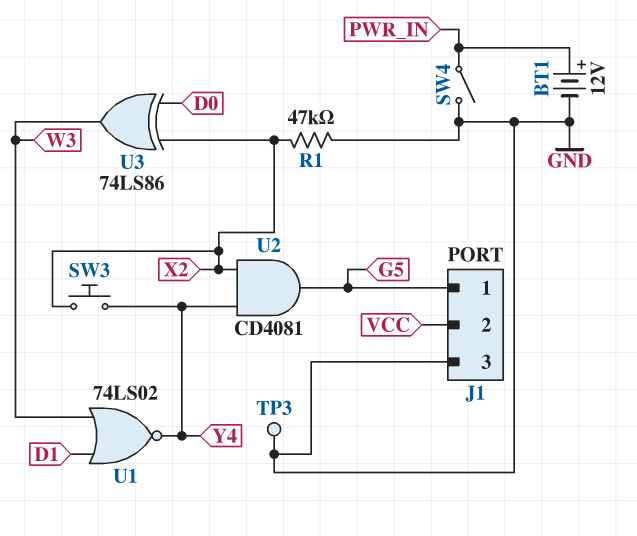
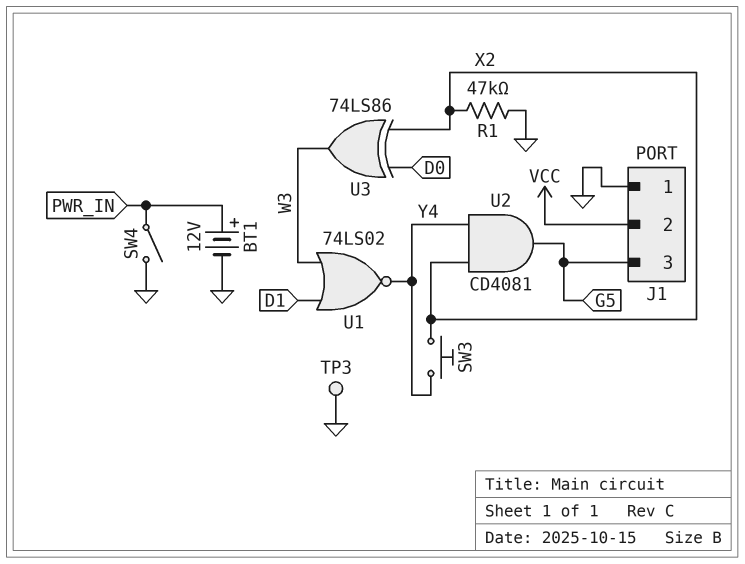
J1 pin 1: G5 -> GND
J1 pin 3: GND -> G5

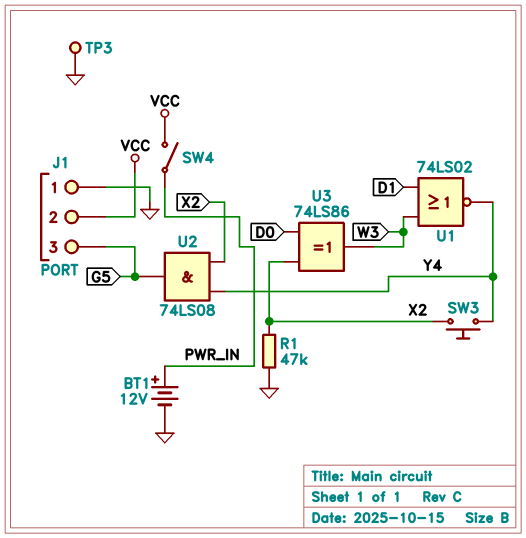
SW4: switch (GND, PWR_IN) -> switch (PWR_IN, VCC)
U2: AND CD4081 (in X2, in Y4, out G5) -> AND 74LS08 (in X2, in Y4, out G5)

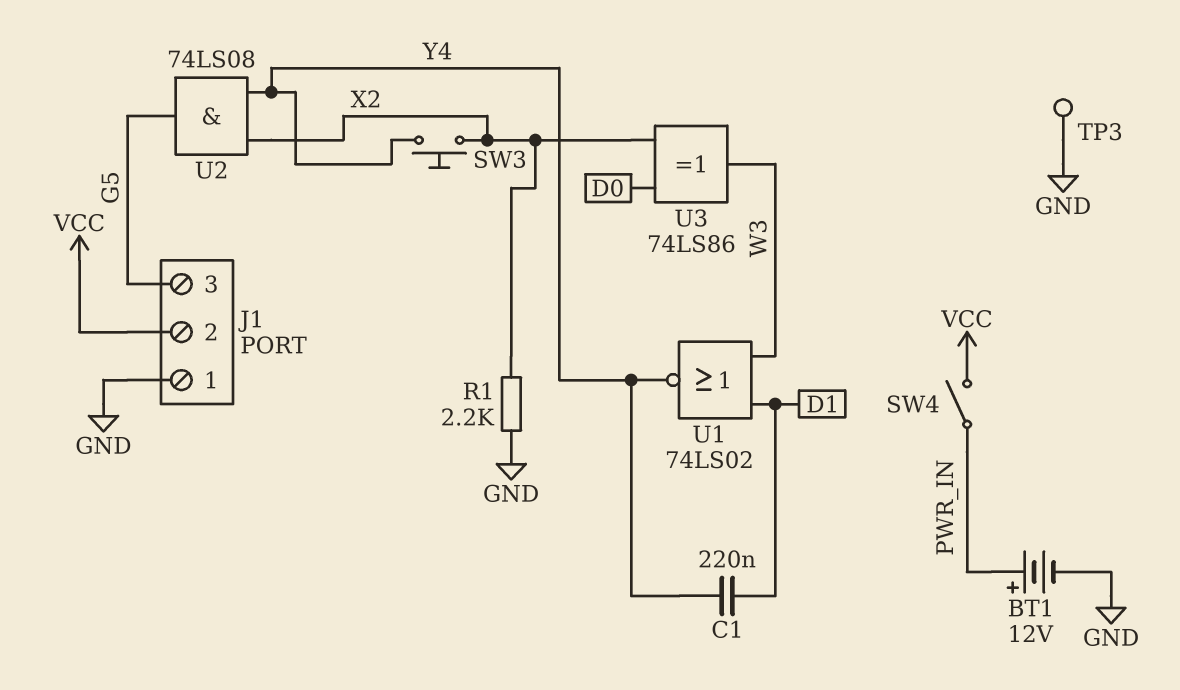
C1: none -> 220nF (D1, Y4)
R1: 47k (GND, X2) -> 2.2k (GND, X2)

